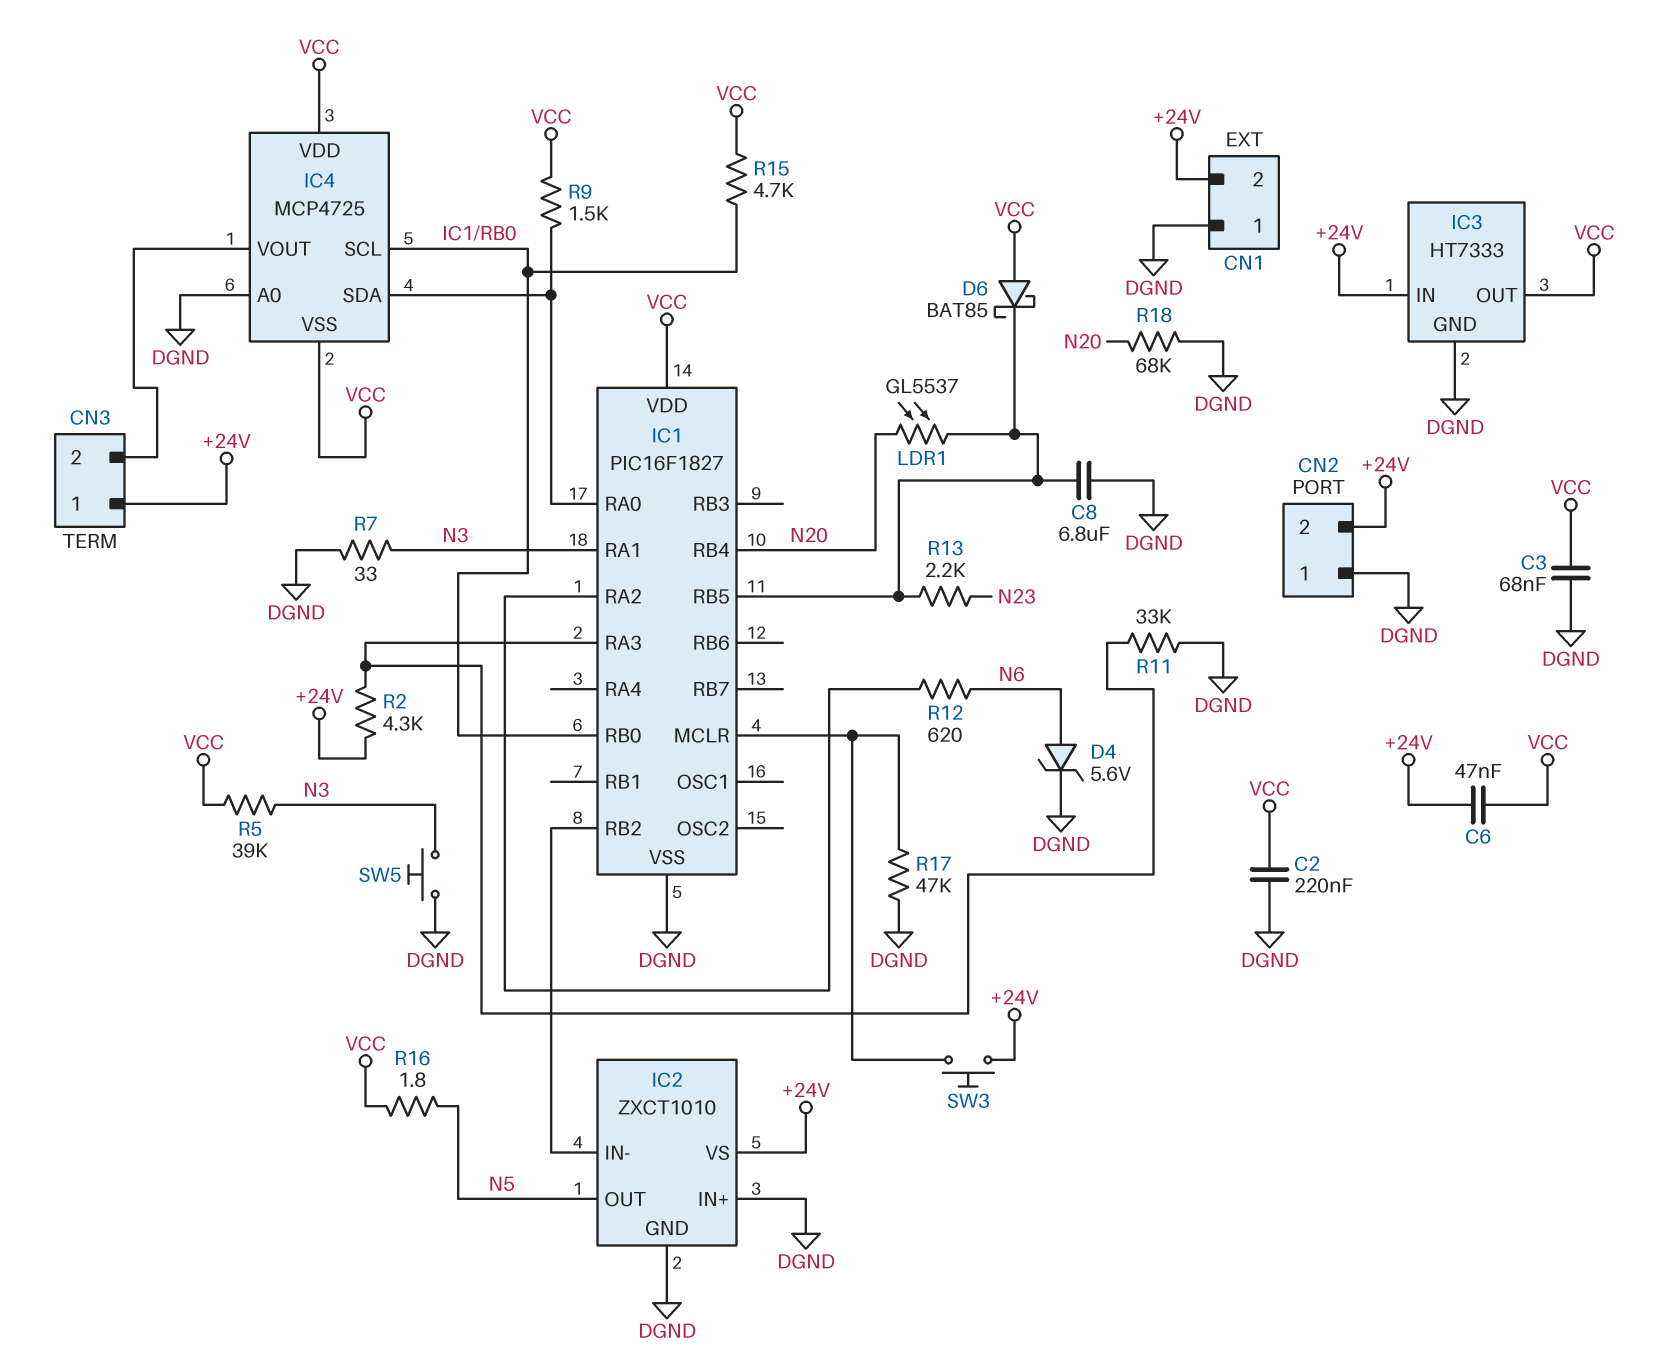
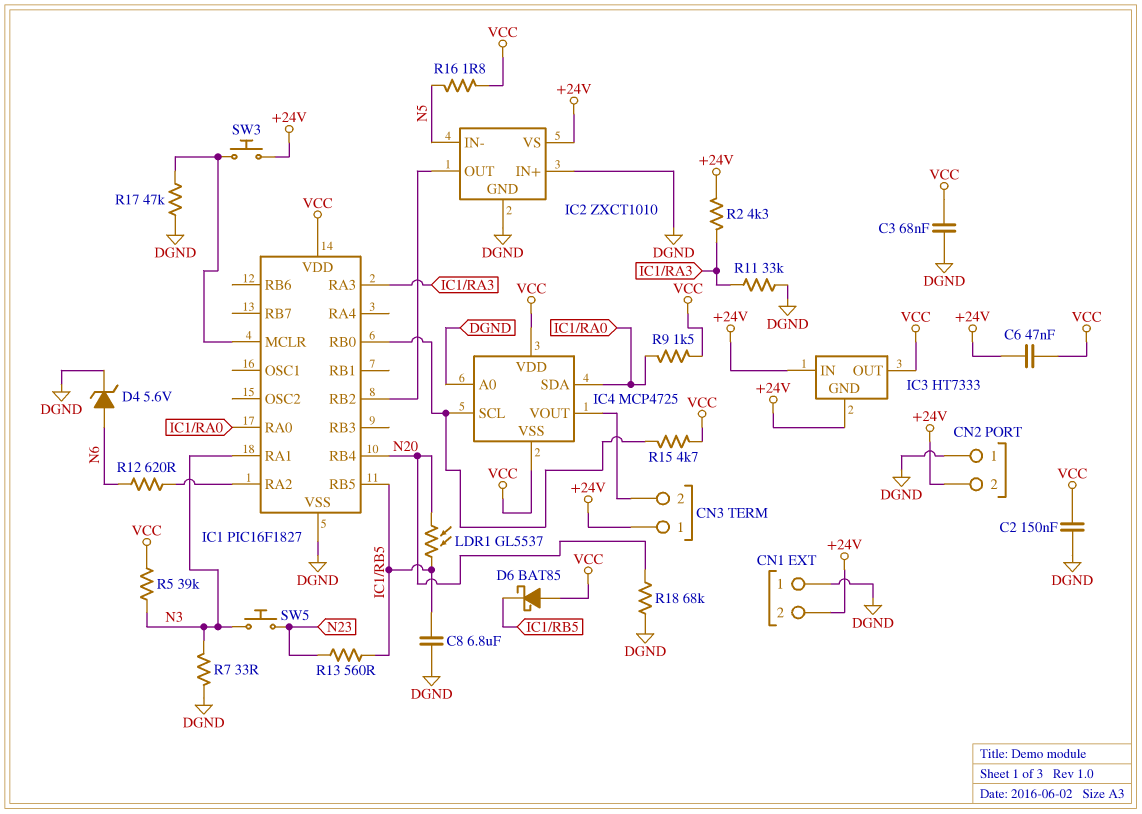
C2: 220nF (DGND, VCC) -> 150nF (DGND, VCC)
IC2 pin IN-: IC1/RB2 -> N5
IC2 pin OUT: N5 -> IC1/RB2
IC3 pin GND: DGND -> +24V
R13: 2.2k (IC1/RB5, N23) -> 560 (IC1/RB5, N23)
SW5: button (DGND, N3) -> button (N3, N23)

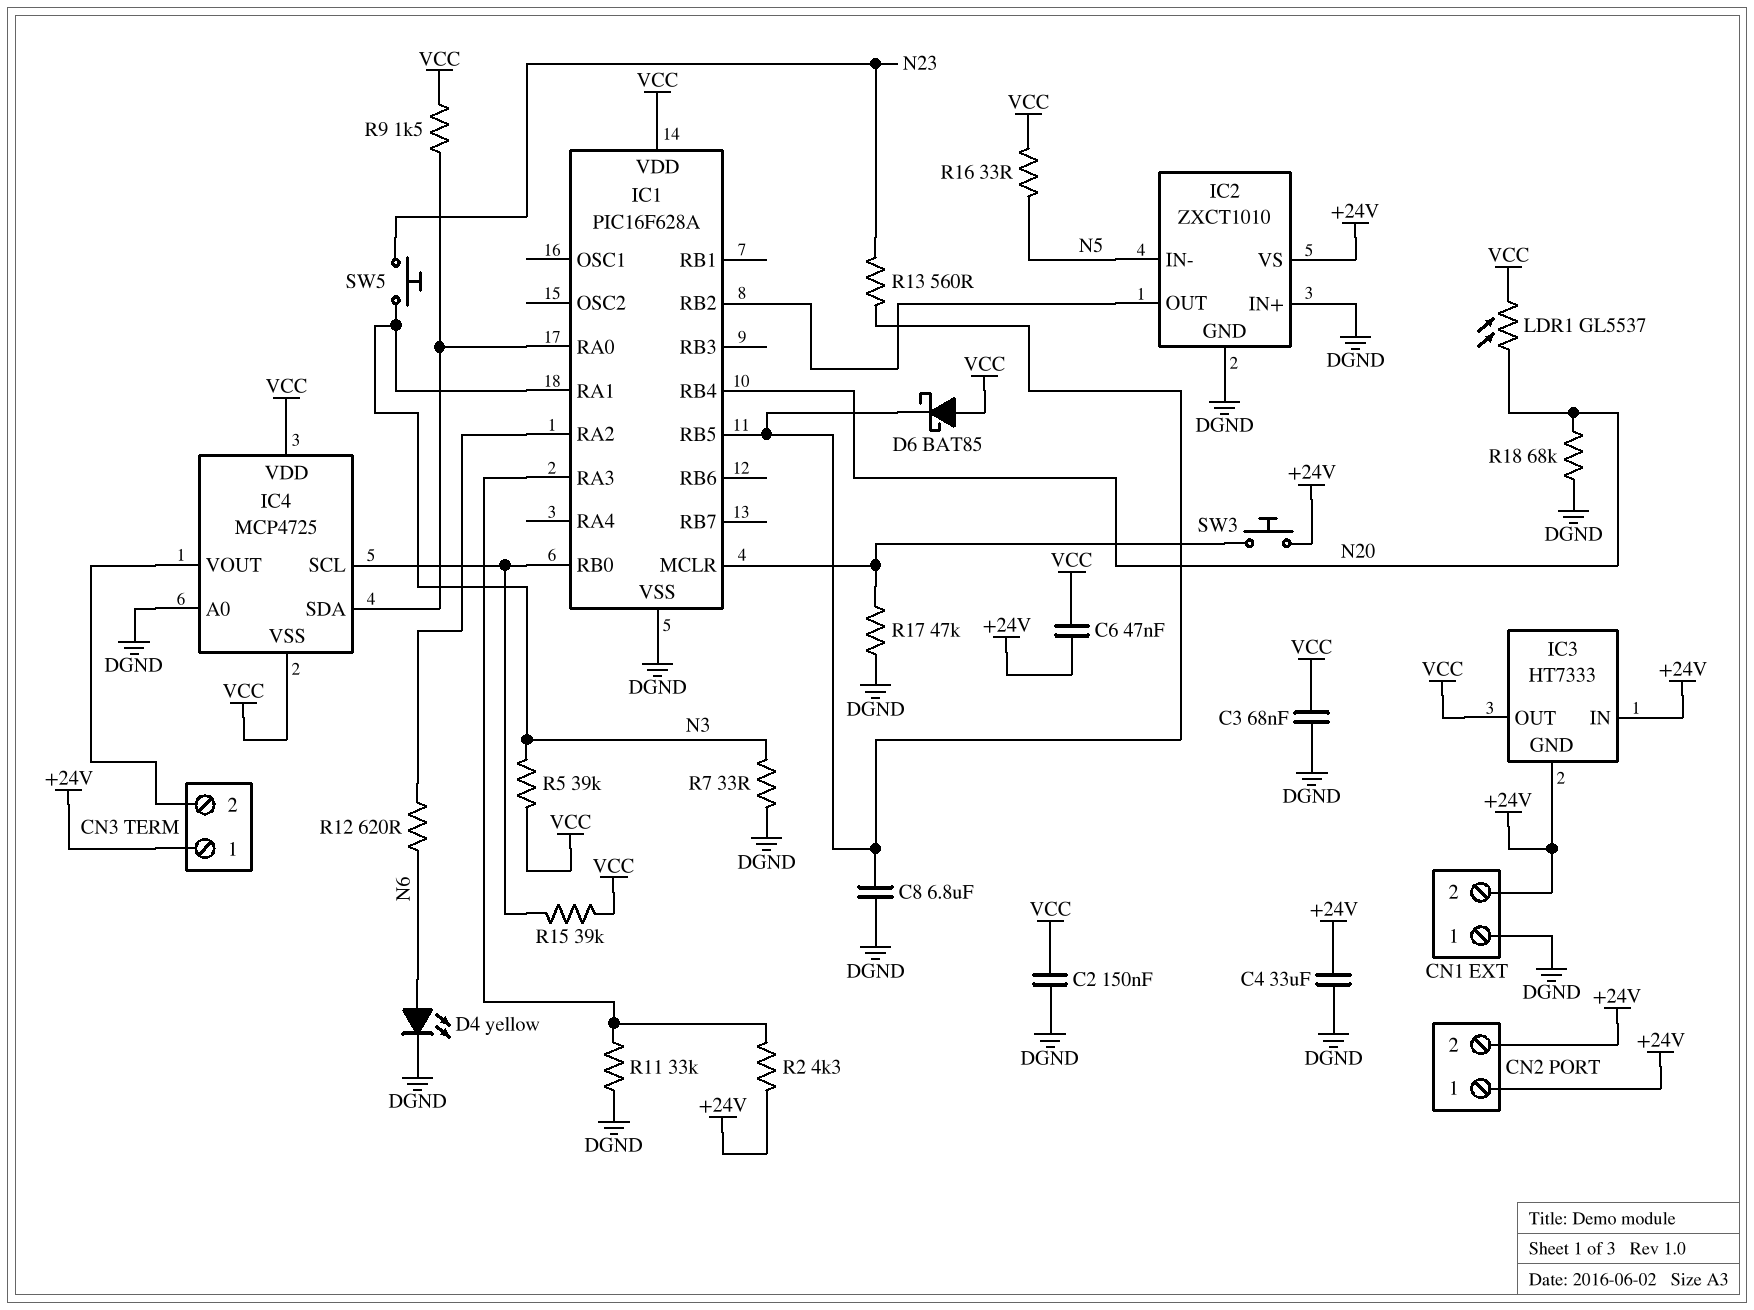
C4: none -> 33uF (+24V, DGND)
CN2 pin 1: DGND -> +24V
D4: zener 5.6V (A N6, K DGND) -> LED yellow (A N6, K DGND)
IC1: PIC16F1827 -> PIC16F628A
LDR1: GL5537 (IC1/RB5, N20) -> GL5537 (N20, VCC)
R15: 4.7k (IC1/RB0, VCC) -> 39k (IC1/RB0, VCC)
R16: 1.8 (N5, VCC) -> 33 (N5, VCC)

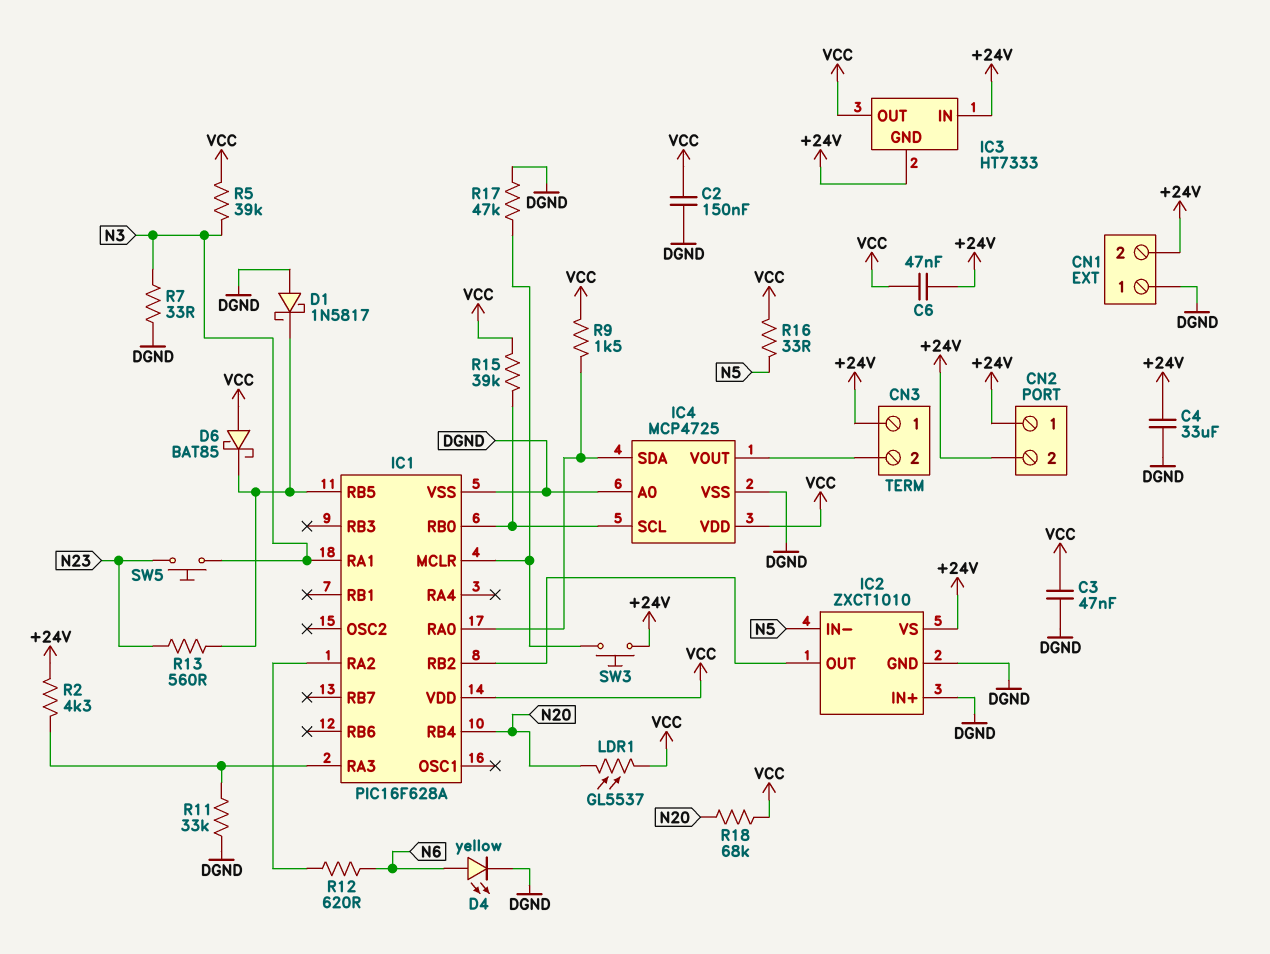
C3: 68nF (DGND, VCC) -> 47nF (DGND, VCC)
C8: 6.8uF (DGND, IC1/RB5) -> none
D1: none -> schottky 1N5817 (A DGND, K IC1/RB5)
IC4 pin VSS: VCC -> DGND
R18: 68k (DGND, N20) -> 68k (N20, VCC)

